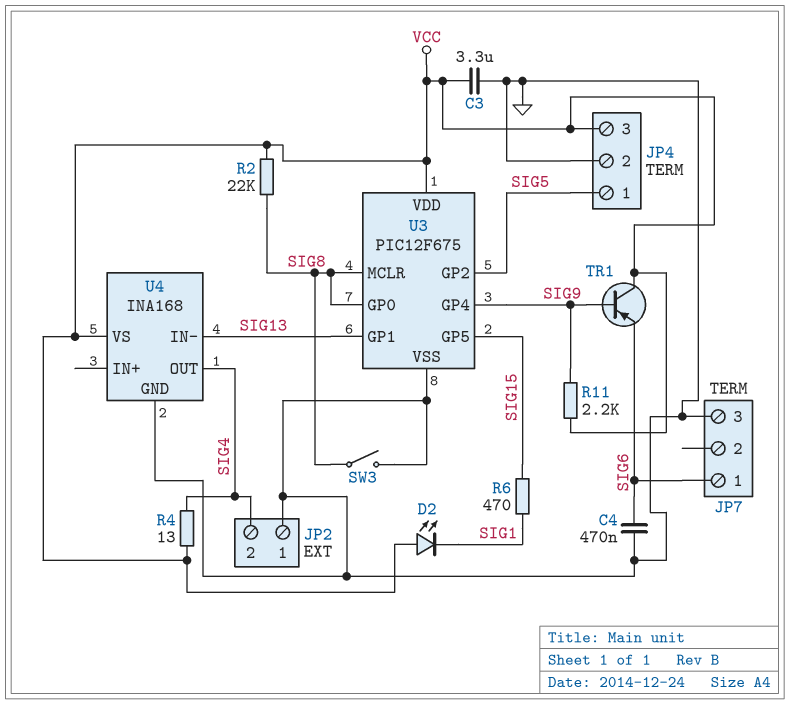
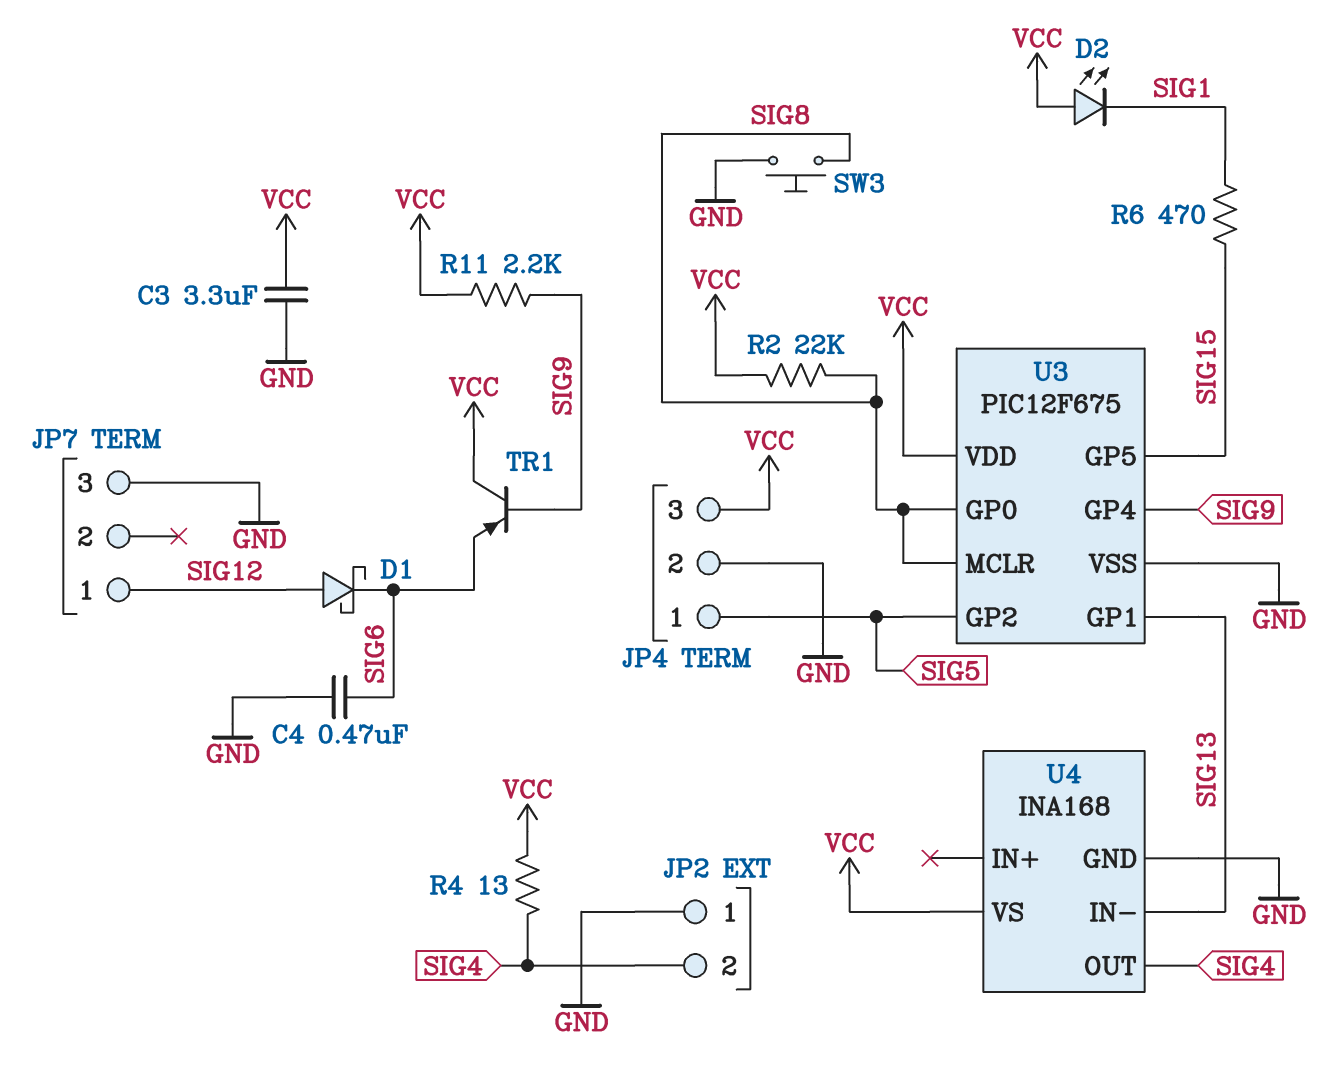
D1: none -> schottky (A SIG12, K SIG6)
JP7 pin 1: SIG6 -> SIG12
SW3: switch (GND, SIG8) -> button (GND, SIG8)

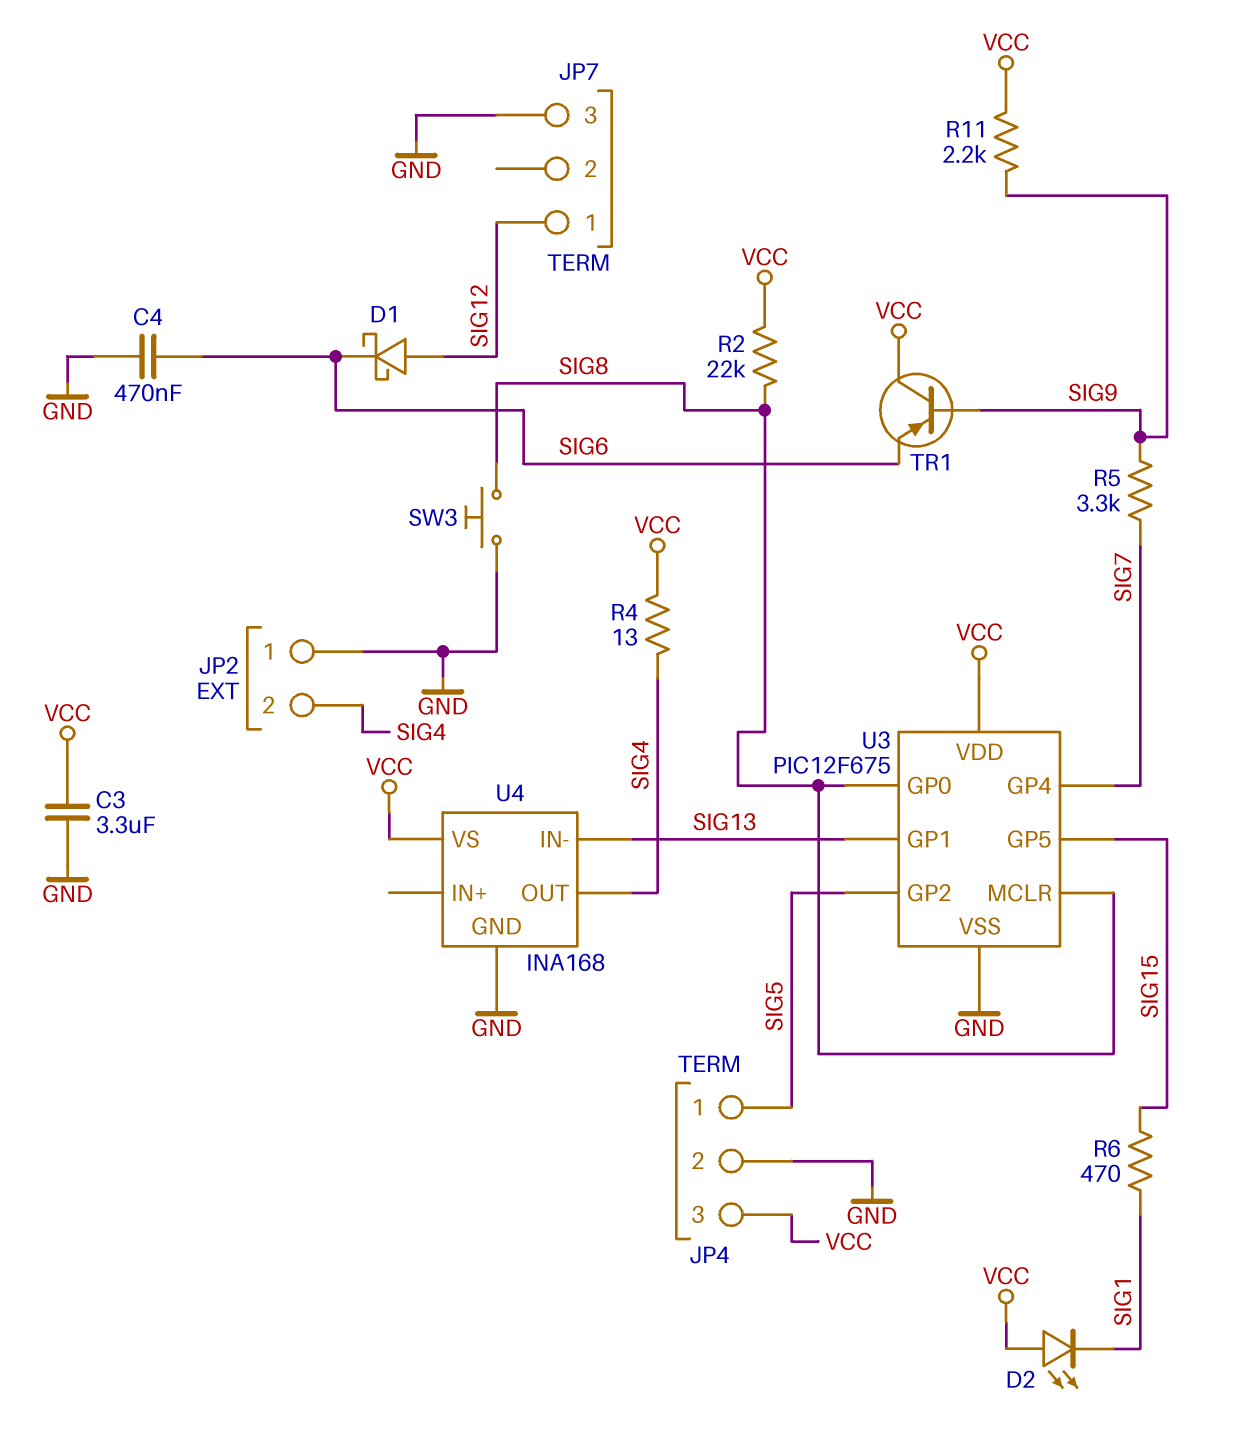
R5: none -> 3.3k (SIG7, SIG9)
U3 pin GP4: SIG9 -> SIG7

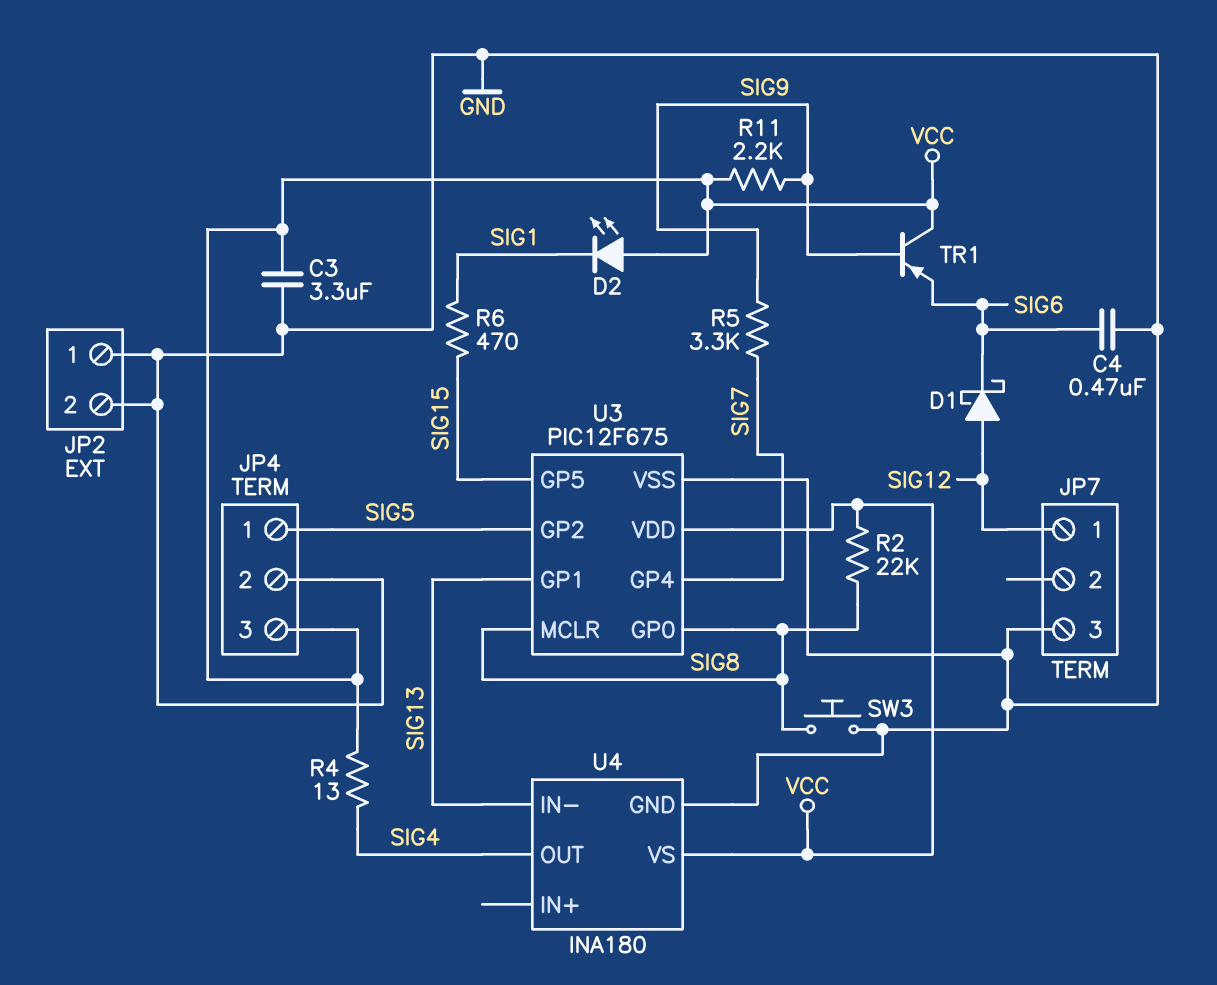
JP2 pin 2: SIG4 -> GND
U4: INA168 -> INA180

